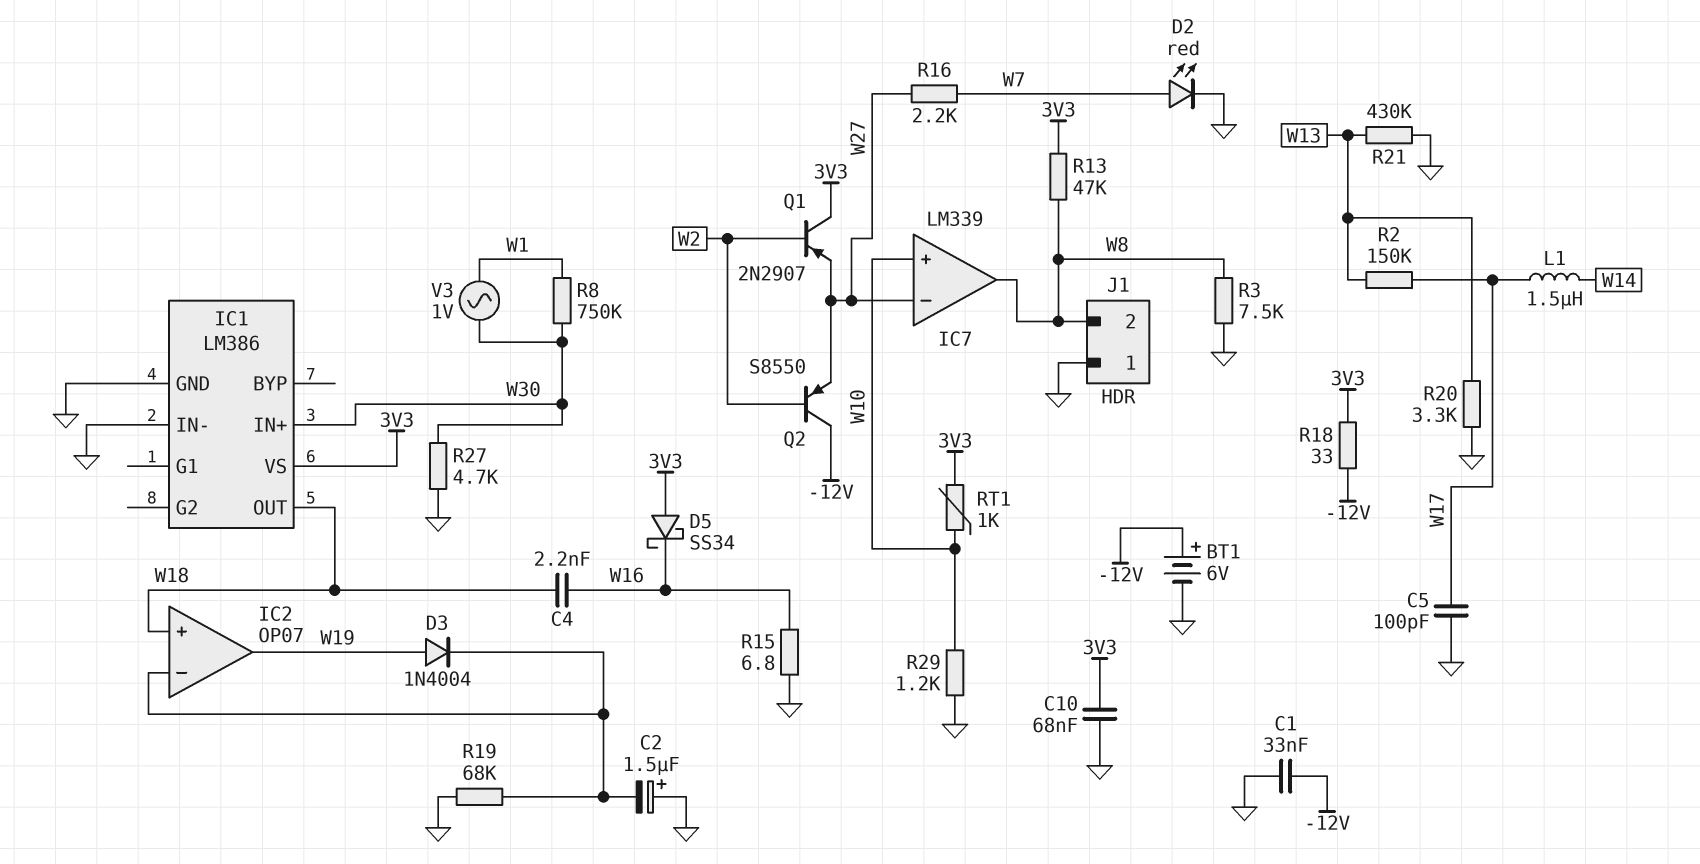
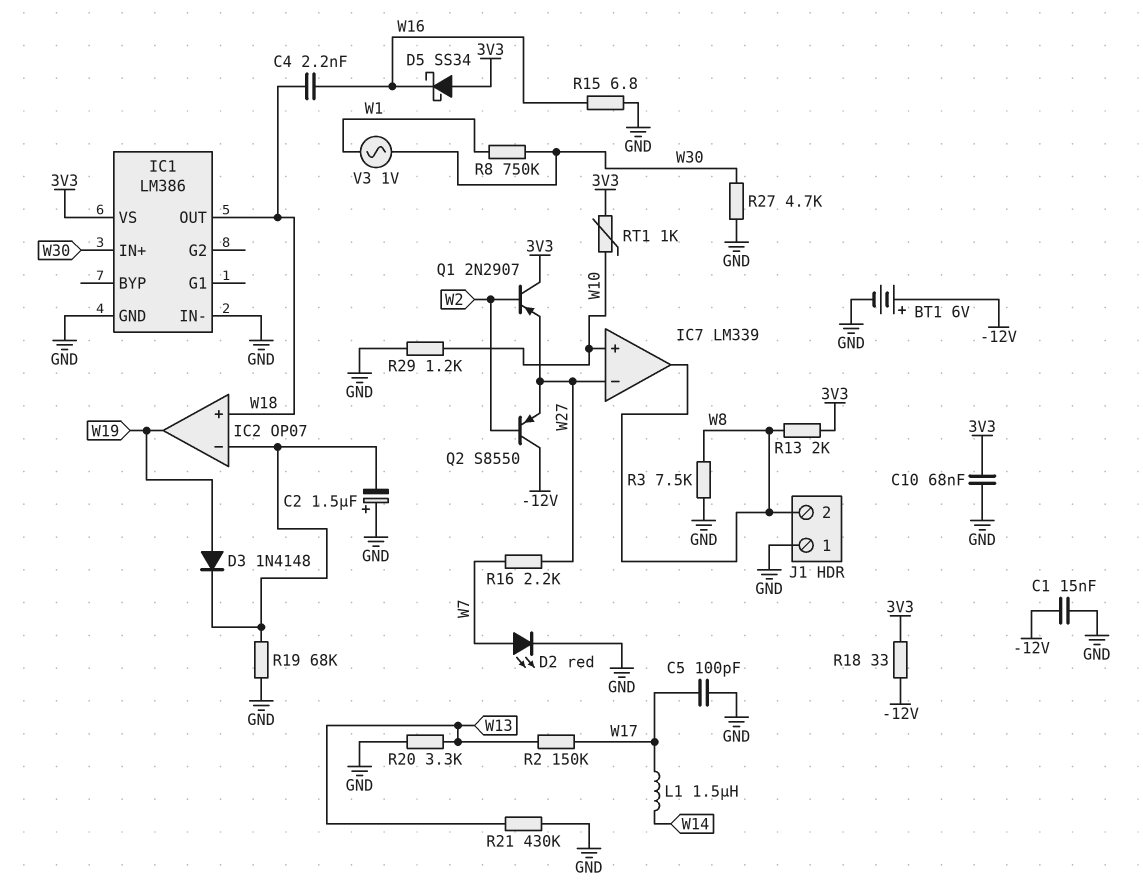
C1: 33nF (-12V, GND) -> 15nF (-12V, GND)
D3: diode 1N4004 (A W19, K IC2/in-) -> diode 1N4148 (A W19, K IC2/in-)
R13: 47k (3V3, W8) -> 2k (3V3, W8)

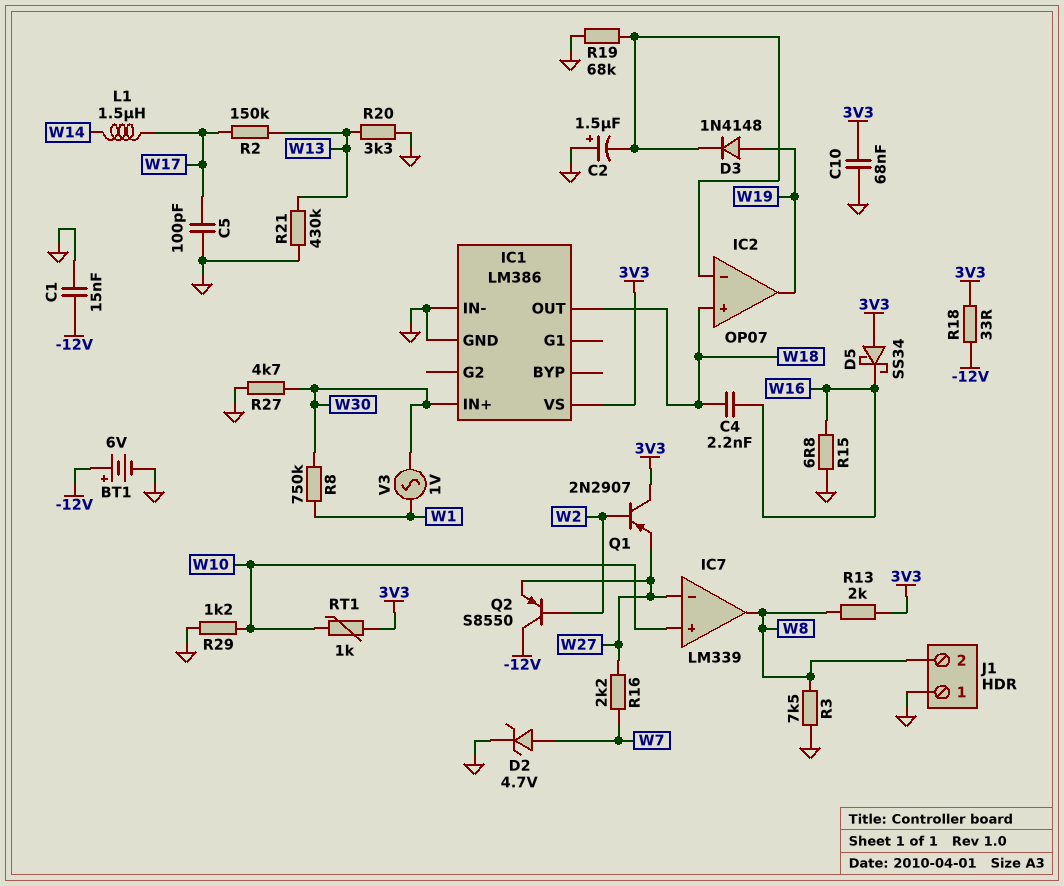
D2: LED red (A W7, K GND) -> zener 4.7V (A W7, K GND)

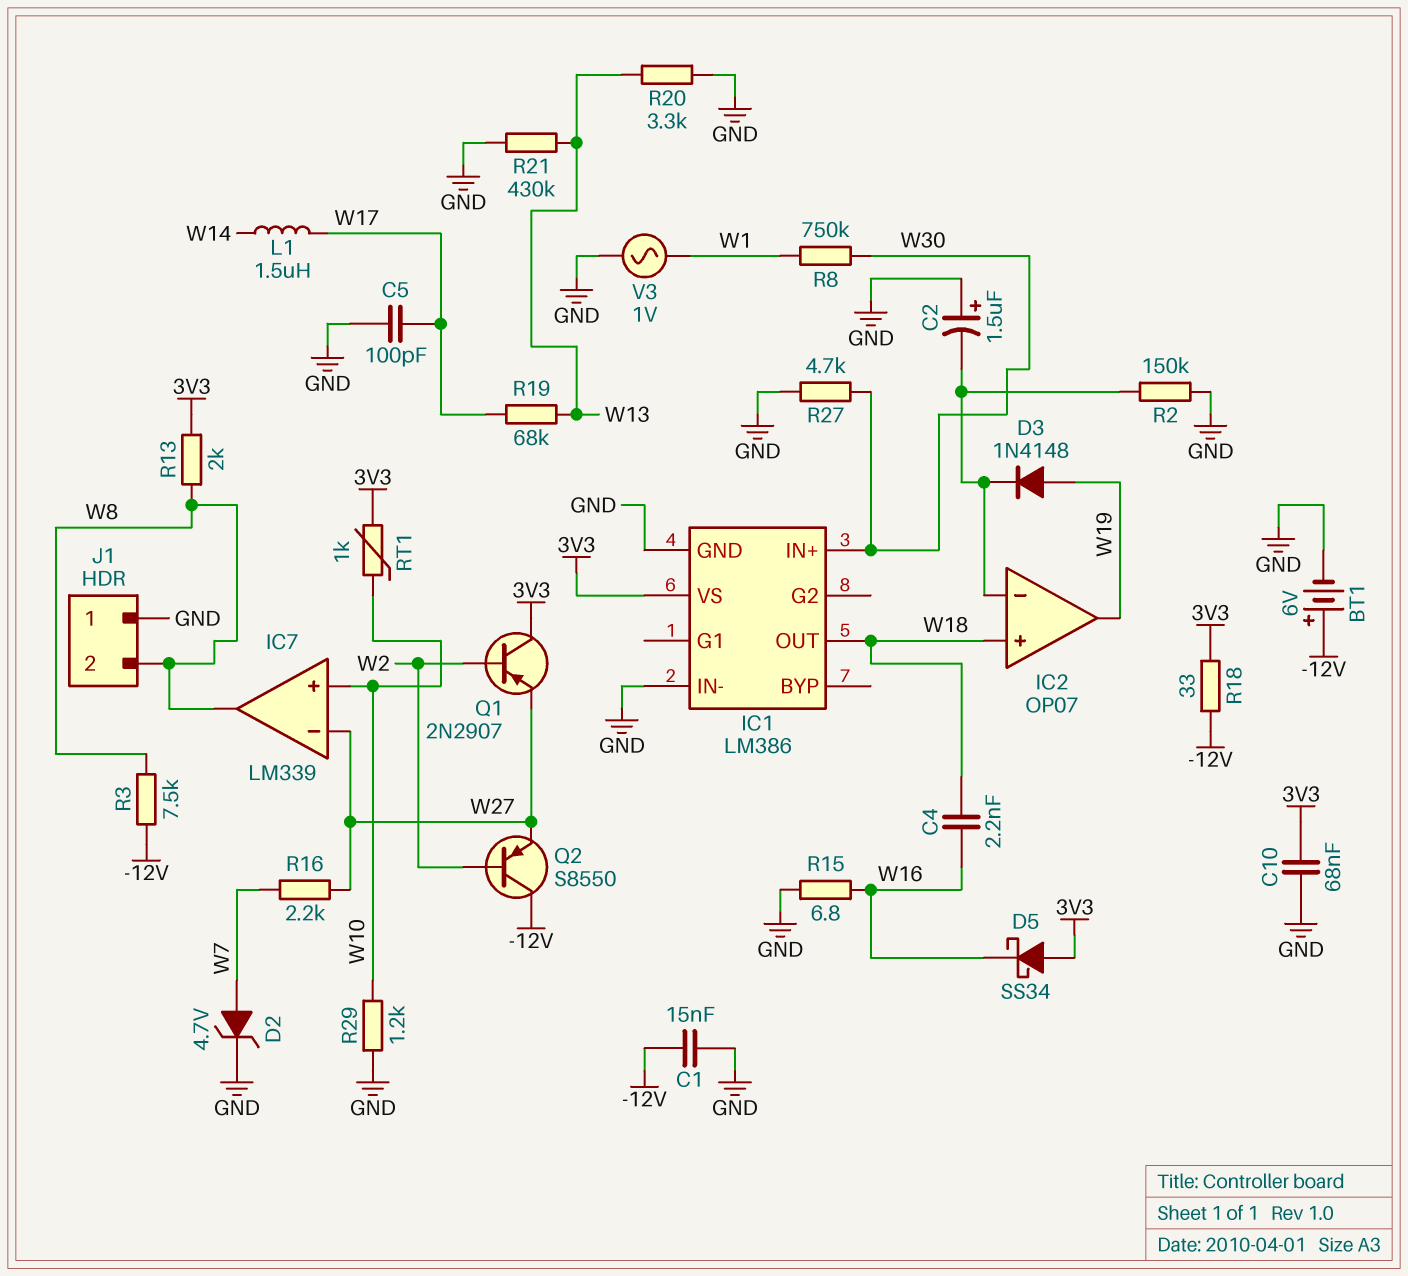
R2: 150k (W13, W17) -> 150k (GND, IC2/in-)
R3: 7.5k (GND, W8) -> 7.5k (-12V, W8)
R19: 68k (GND, IC2/in-) -> 68k (W13, W17)
V3: AC 1V (W1, W30) -> AC 1V (GND, W1)

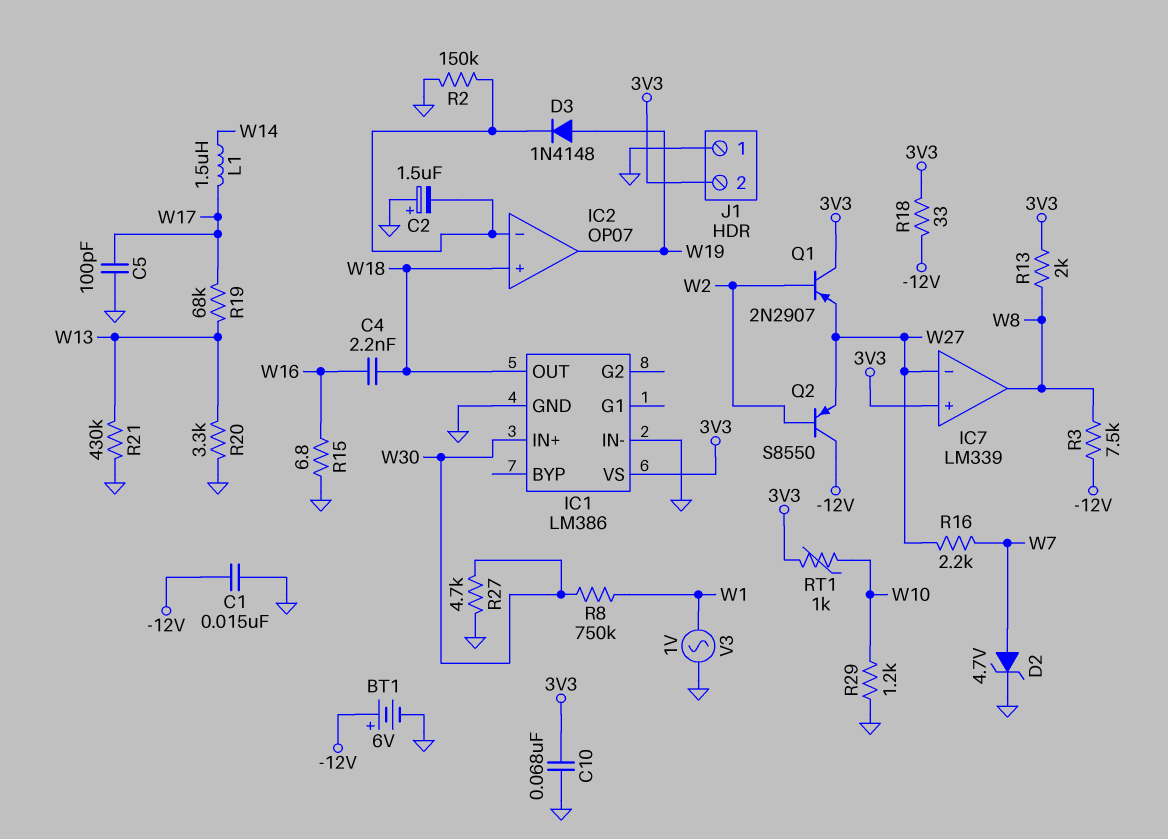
D5: schottky SS34 (A 3V3, K W16) -> none
IC7 pin in+: W10 -> 3V3
J1 pin 2: W8 -> 3V3

